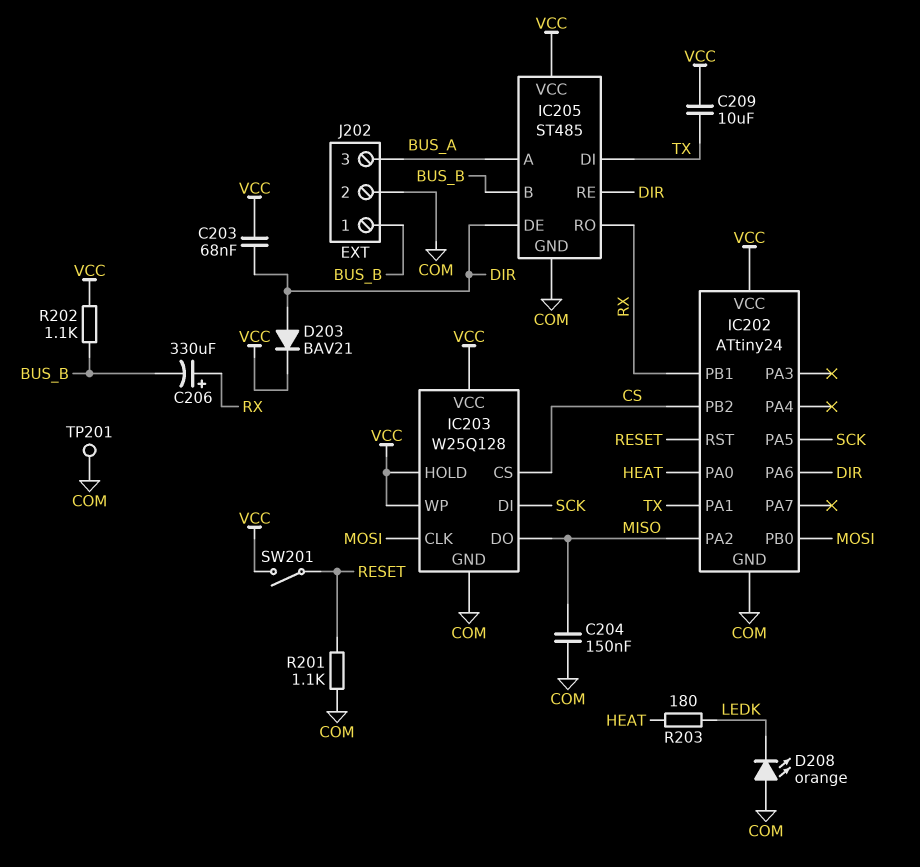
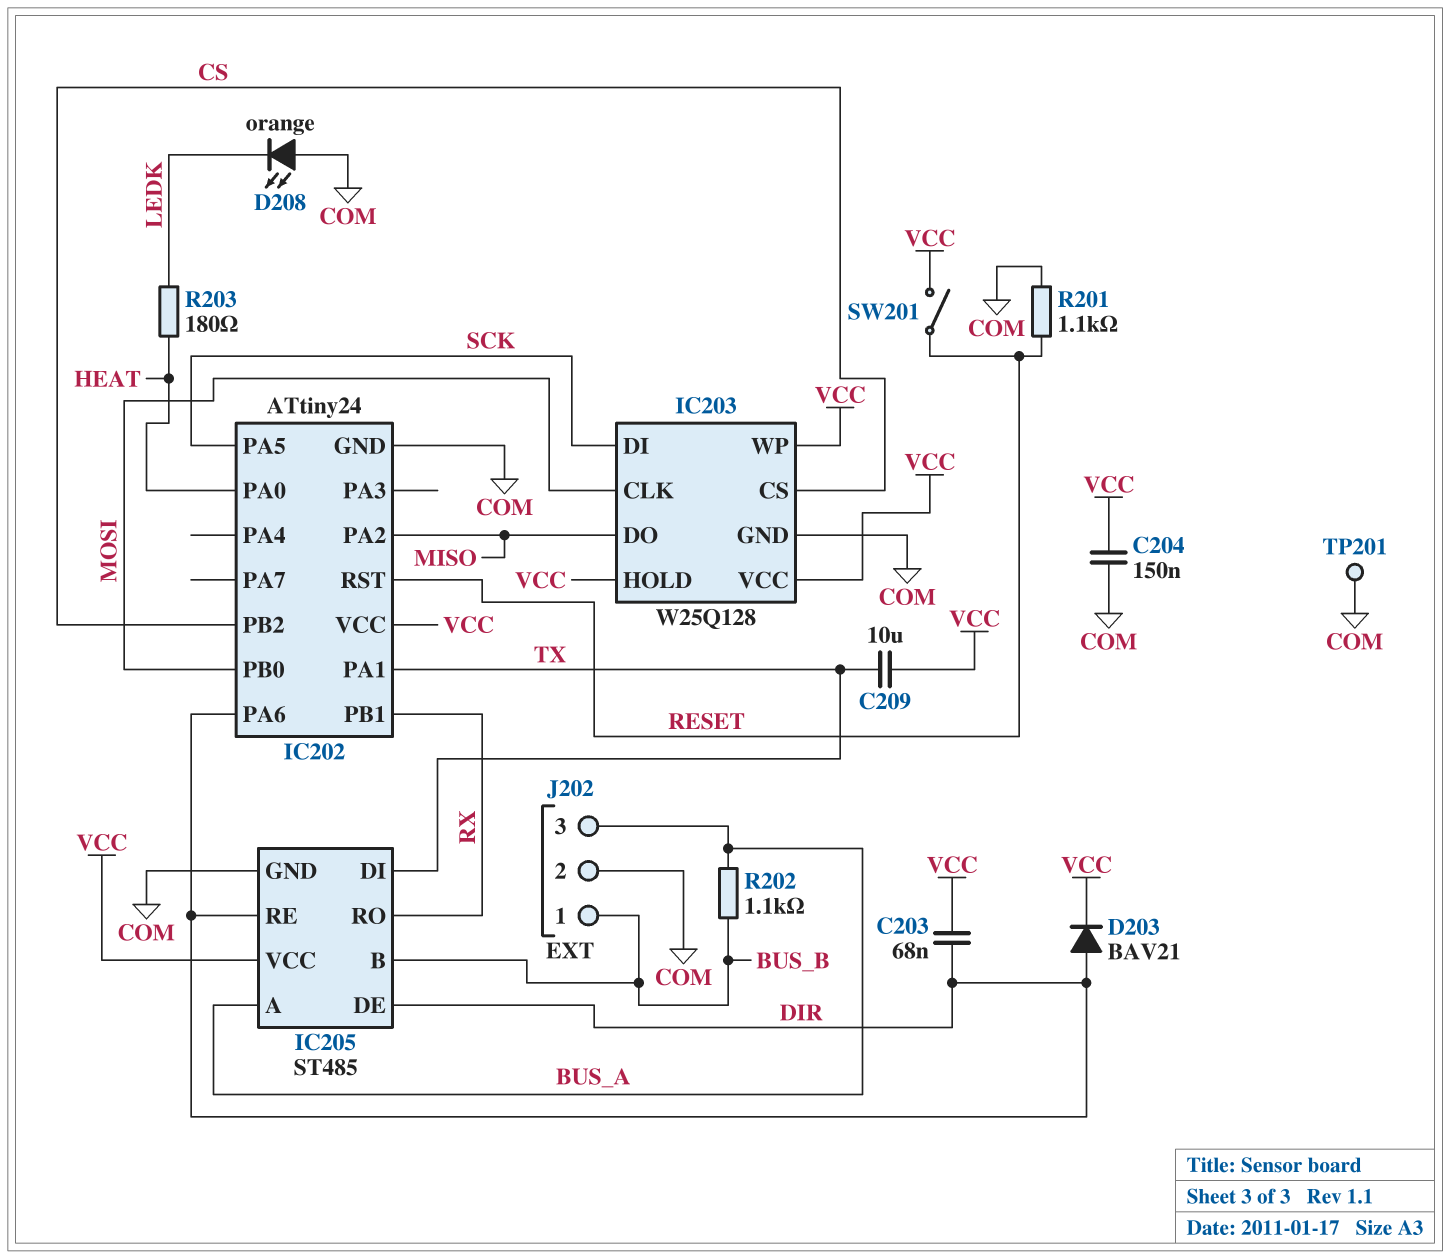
C204: 150nF (COM, MISO) -> 150nF (COM, VCC)
C206: 330uF (plus RX, minus BUS_B) -> none
R202: 1.1k (BUS_B, VCC) -> 1.1k (BUS_A, BUS_B)

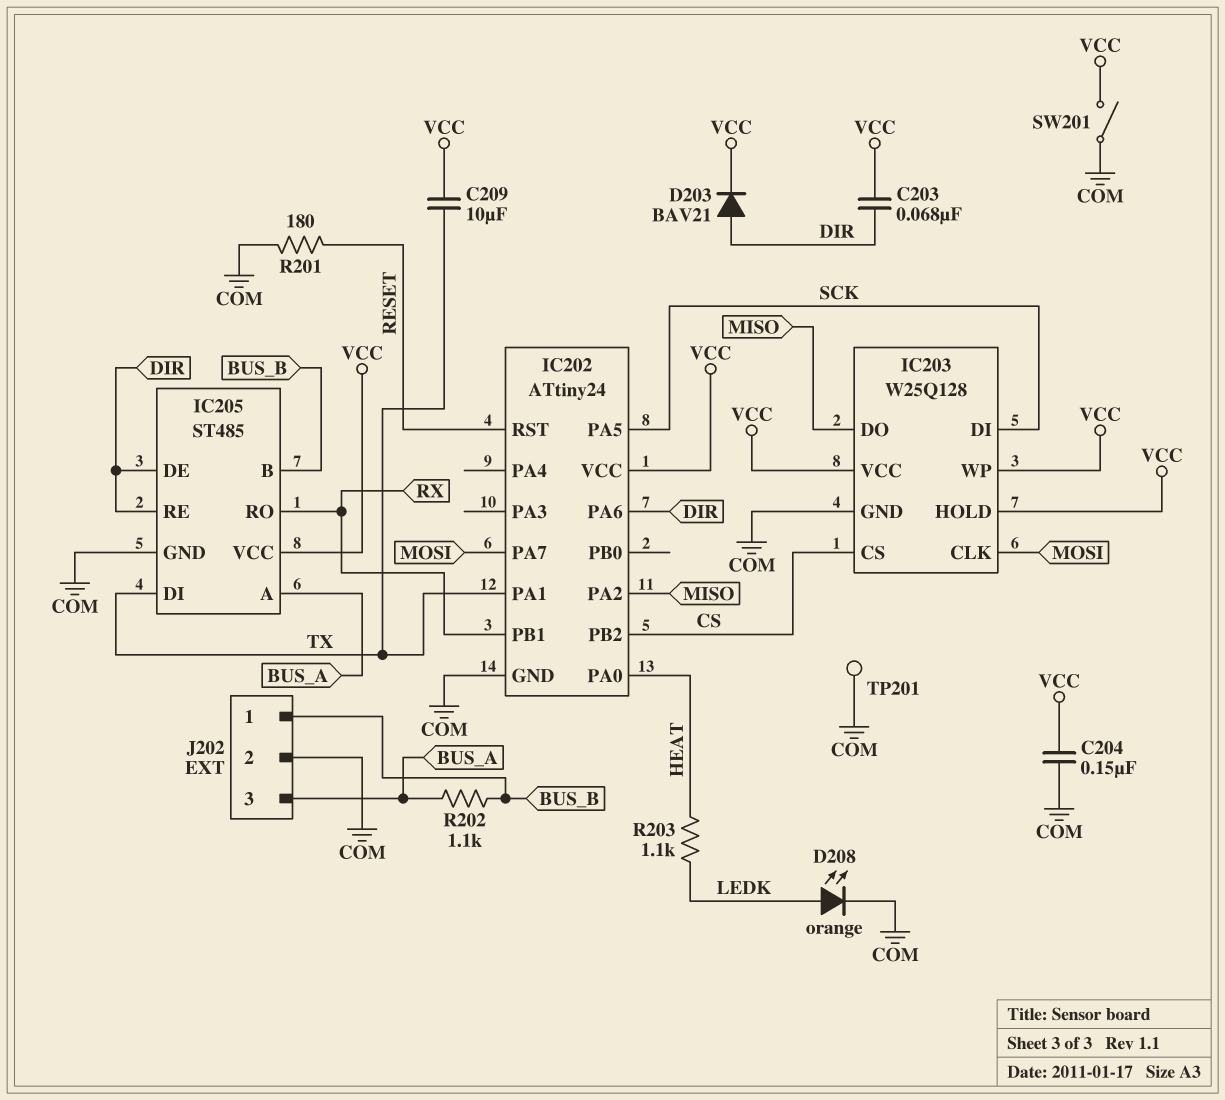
D208: LED orange (A COM, K LEDK) -> LED orange (A LEDK, K COM)
IC202 pin PA7: none -> MOSI
IC202 pin PB0: MOSI -> none
R201: 1.1k (COM, RESET) -> 180 (COM, RESET)
R203: 180 (HEAT, LEDK) -> 1.1k (HEAT, LEDK)
SW201: switch (RESET, VCC) -> switch (COM, VCC)

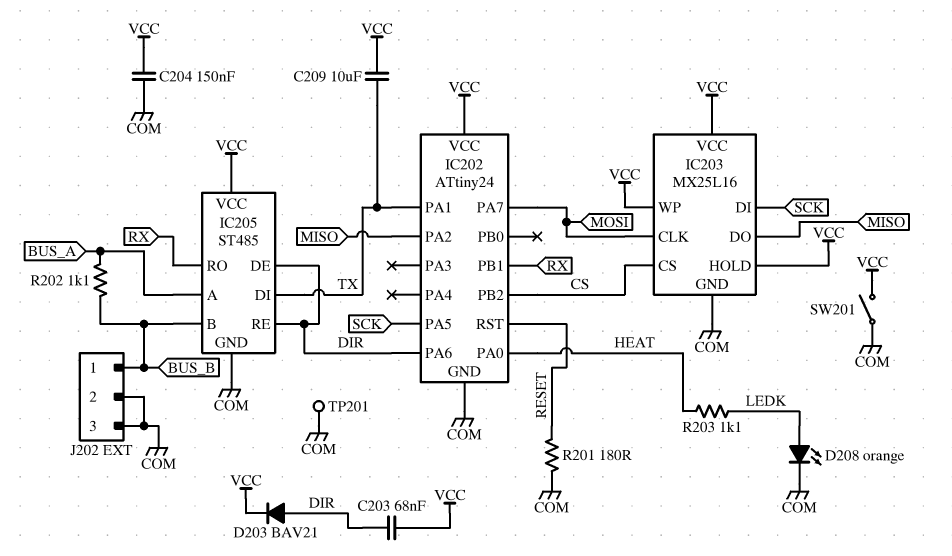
IC203: W25Q128 -> MX25L16
J202 pin 3: BUS_A -> COM

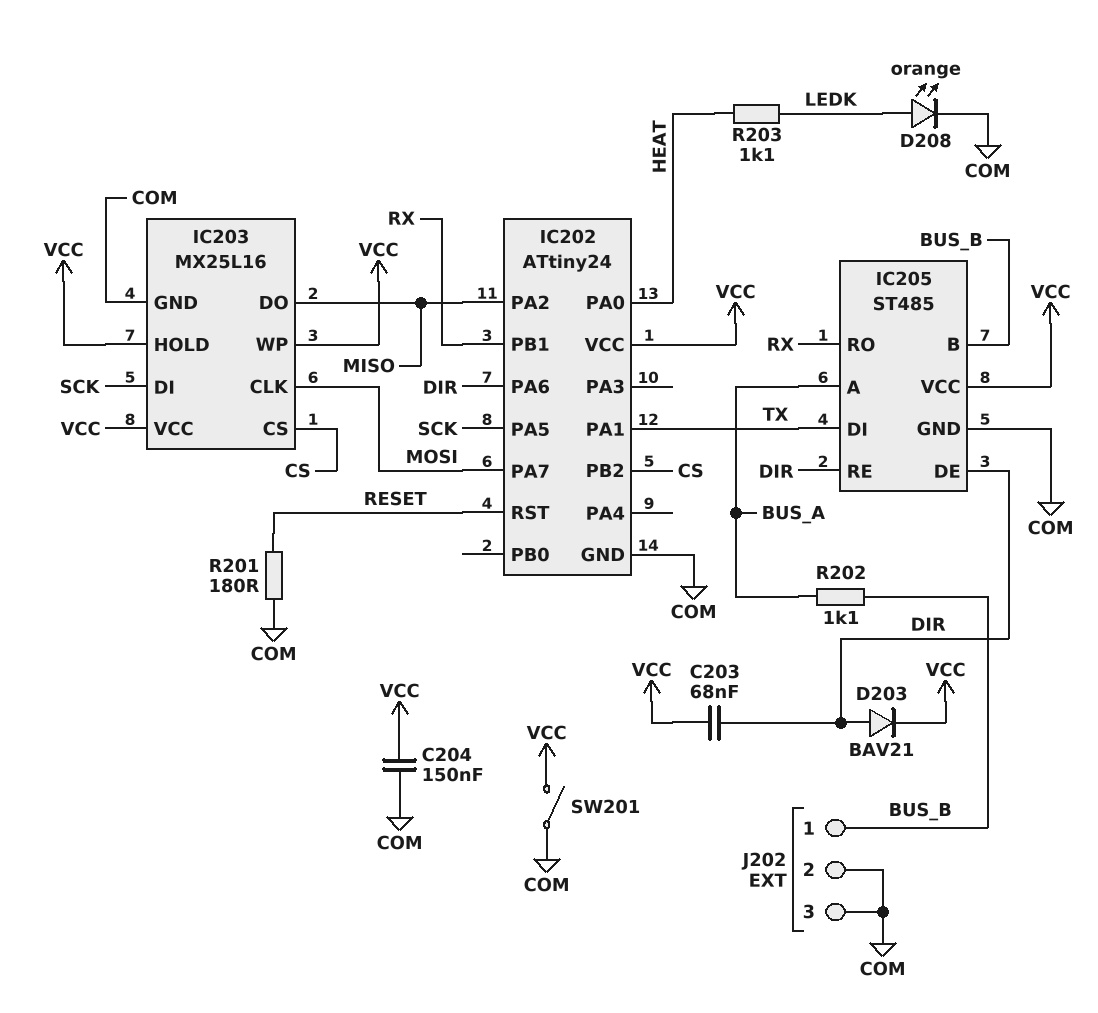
C209: 10uF (TX, VCC) -> none
TP201: test point (COM) -> none

